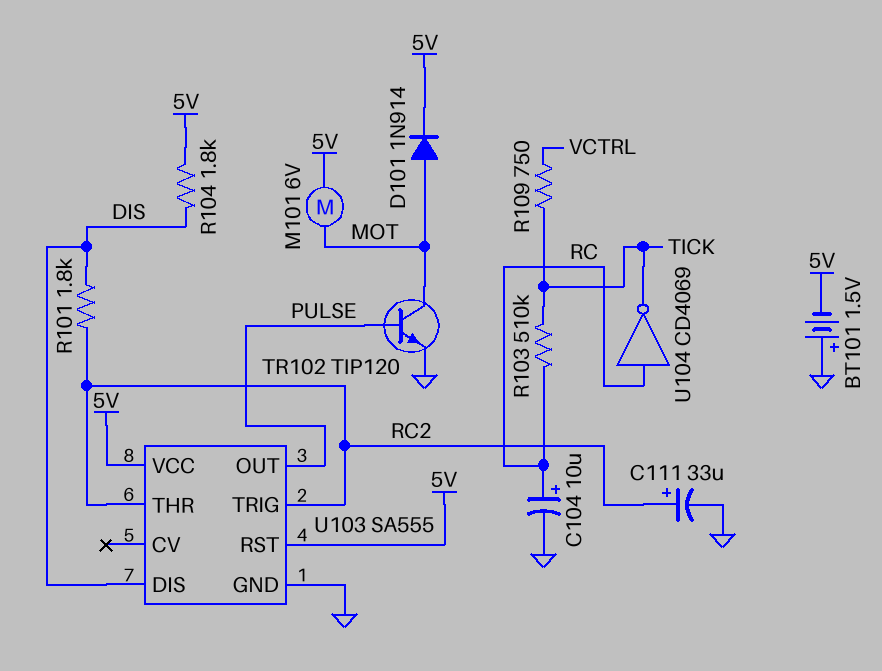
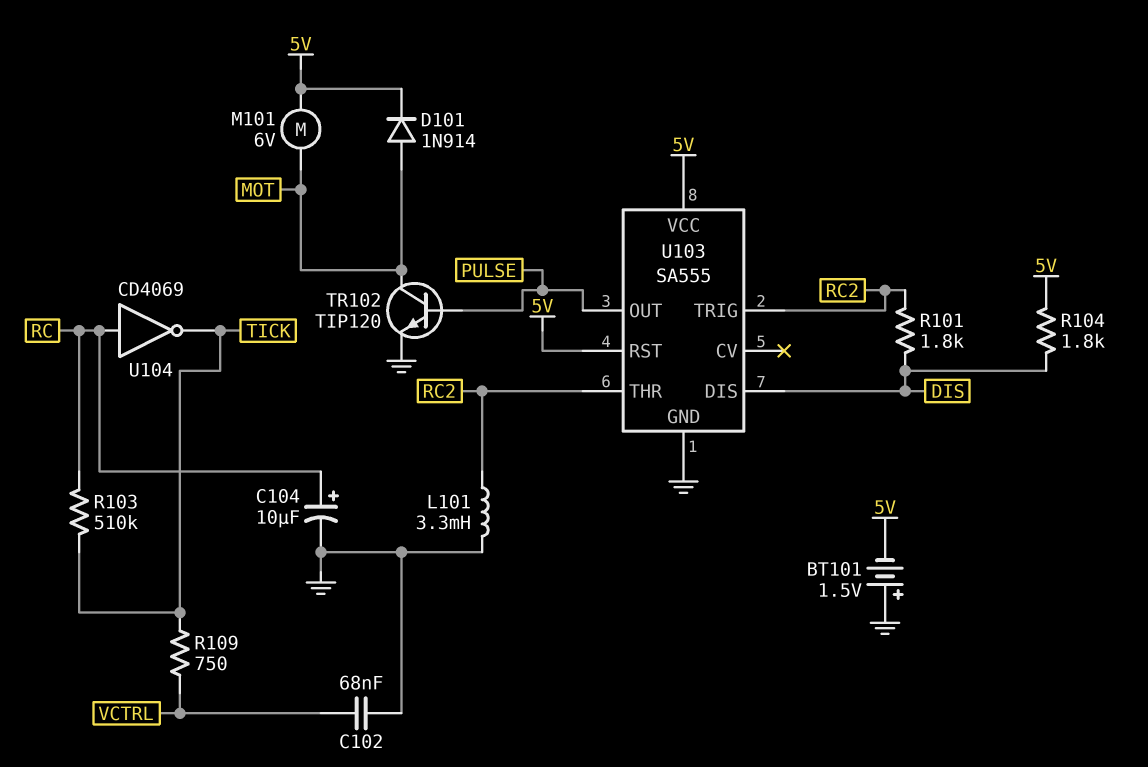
C102: none -> 68nF (GND, VCTRL)
C111: 33uF (plus RC2, minus GND) -> none
L101: none -> 3.3mH (GND, RC2)

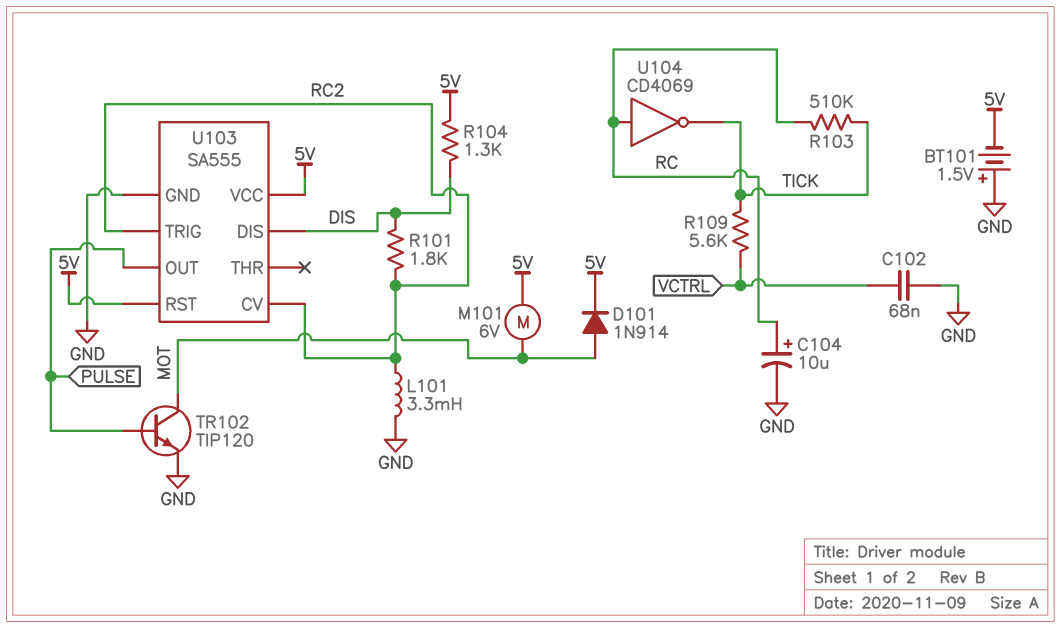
R104: 1.8k (5V, DIS) -> 1.3k (5V, DIS)
R109: 750 (TICK, VCTRL) -> 5.6k (TICK, VCTRL)
U103 pin CV: none -> RC2
U103 pin THR: RC2 -> none

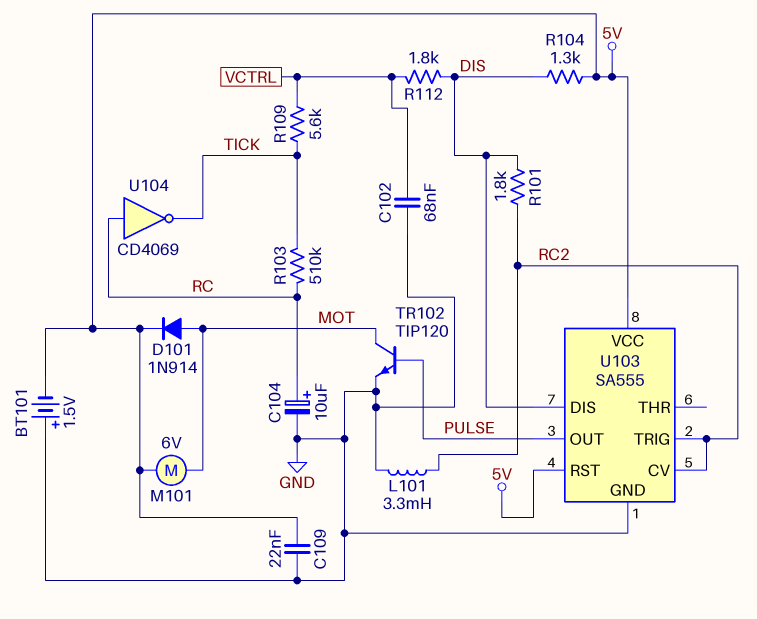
C109: none -> 22nF (5V, GND)
R112: none -> 1.8k (DIS, VCTRL)

